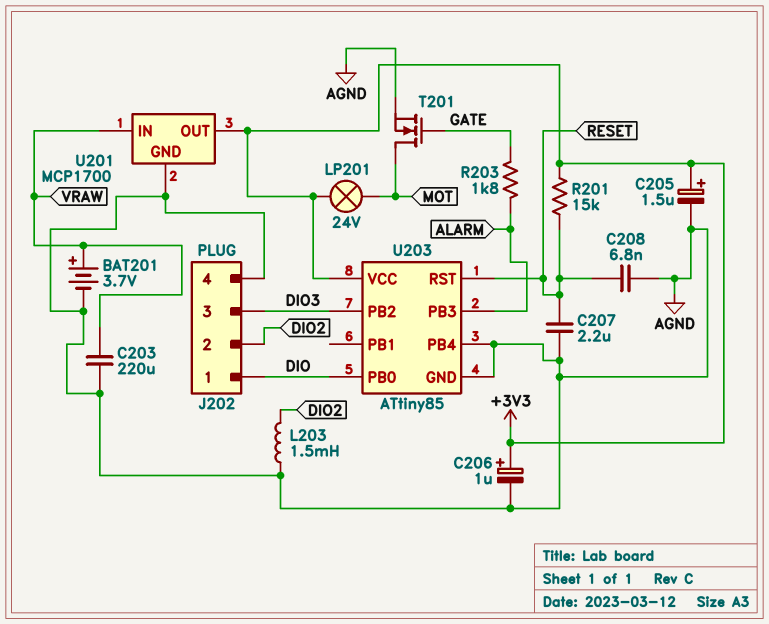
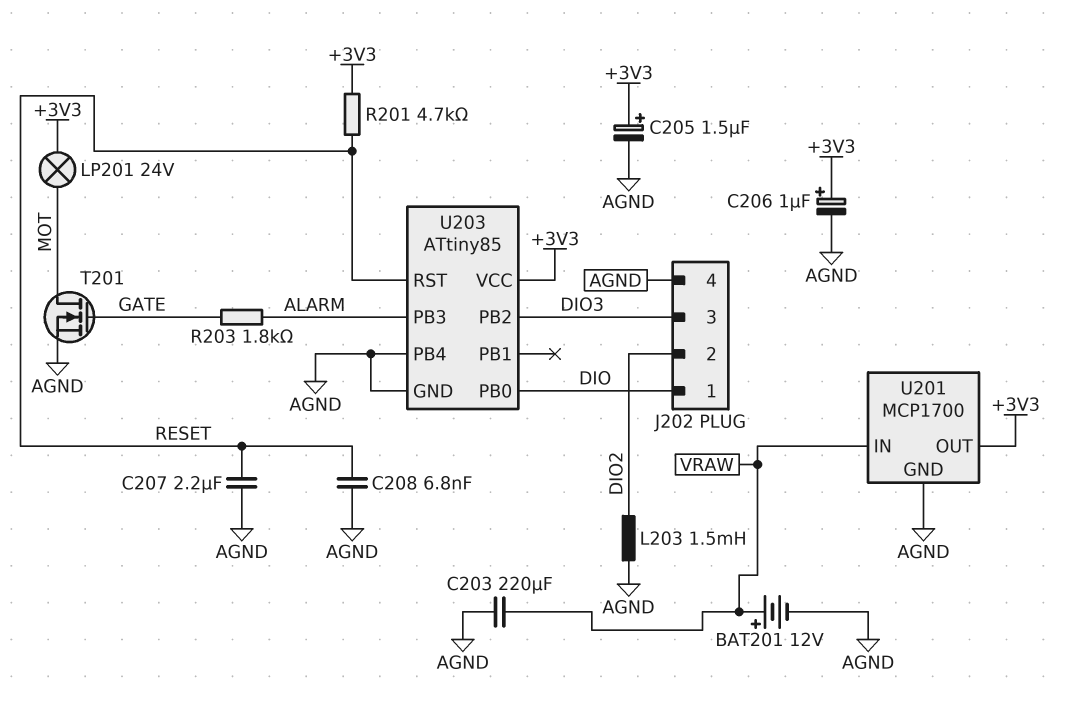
BAT201: 3.7V (plus VRAW, minus AGND) -> 12V (plus VRAW, minus AGND)
R201: 15k (+3V3, RESET) -> 4.7k (+3V3, RESET)

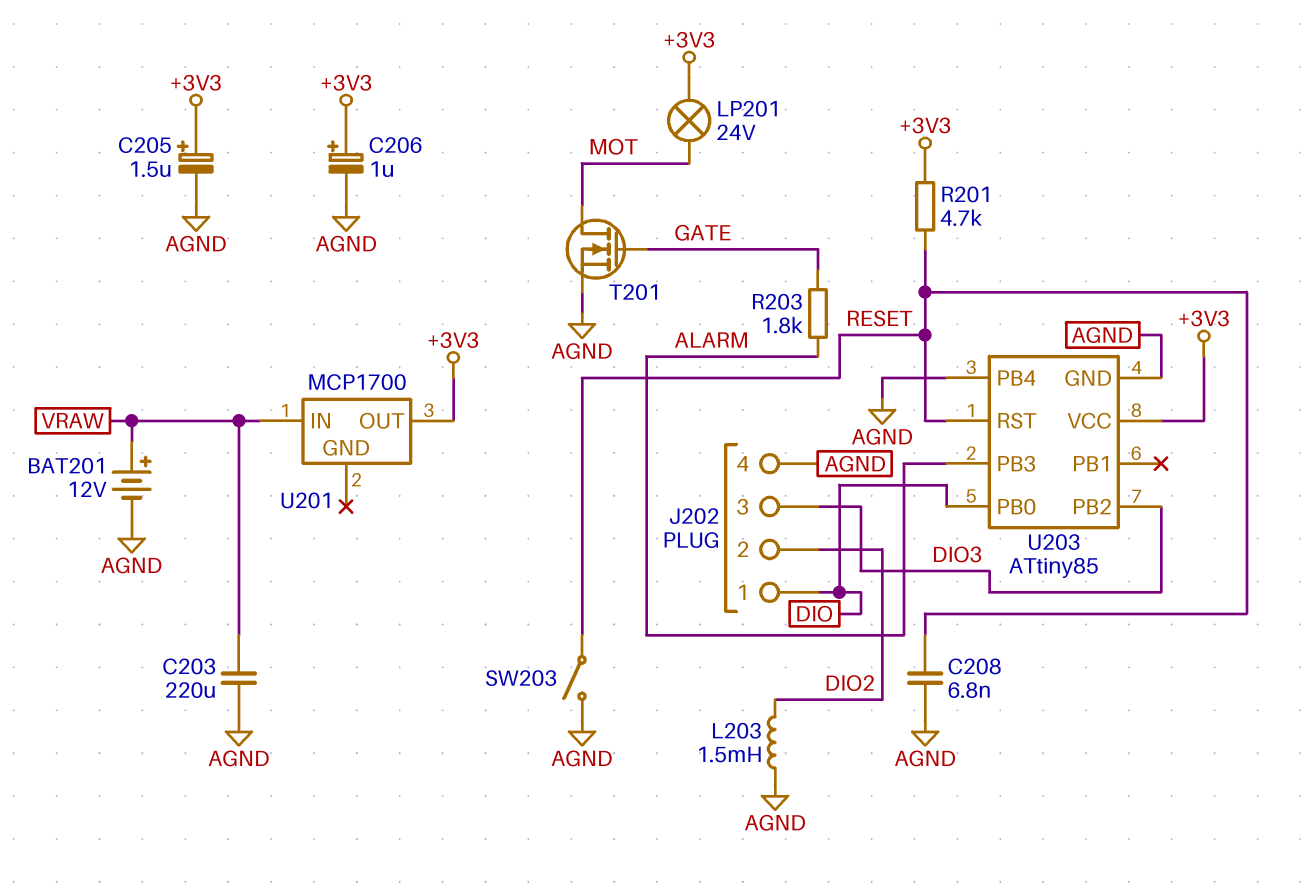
C207: 2.2uF (AGND, RESET) -> none
SW203: none -> switch (AGND, RESET)
U201 pin GND: AGND -> none

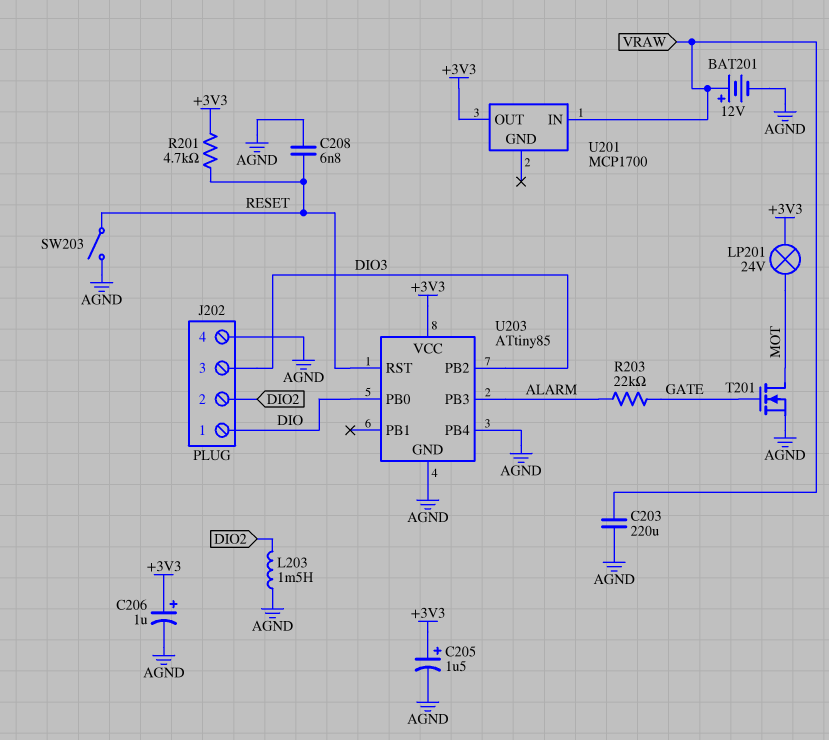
R203: 1.8k (ALARM, GATE) -> 22k (ALARM, GATE)

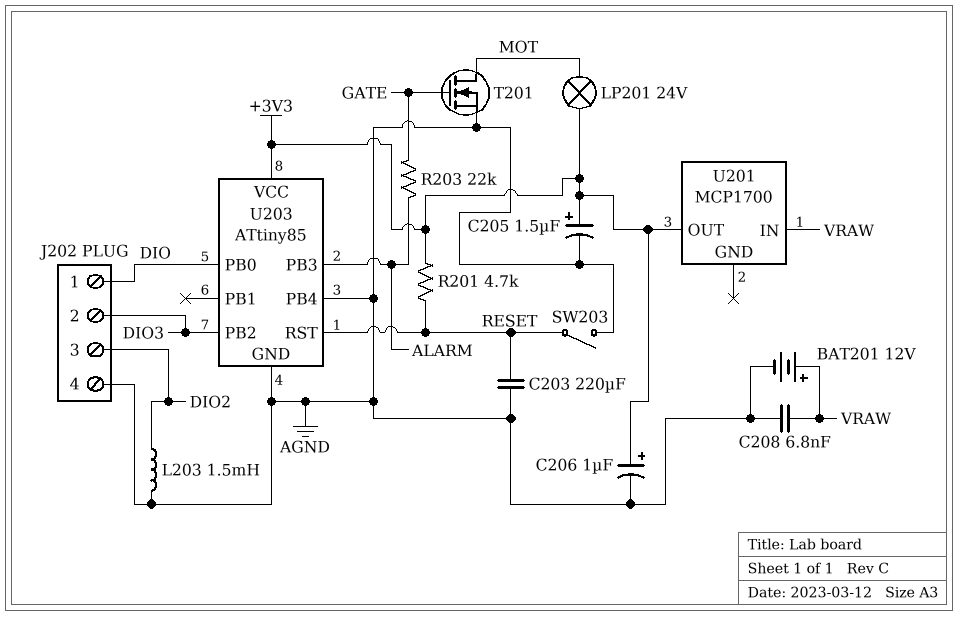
C203: 220uF (AGND, VRAW) -> 220uF (AGND, RESET)
C208: 6.8nF (AGND, RESET) -> 6.8nF (AGND, VRAW)
J202 pin 2: DIO2 -> DIO3
J202 pin 3: DIO3 -> DIO2

